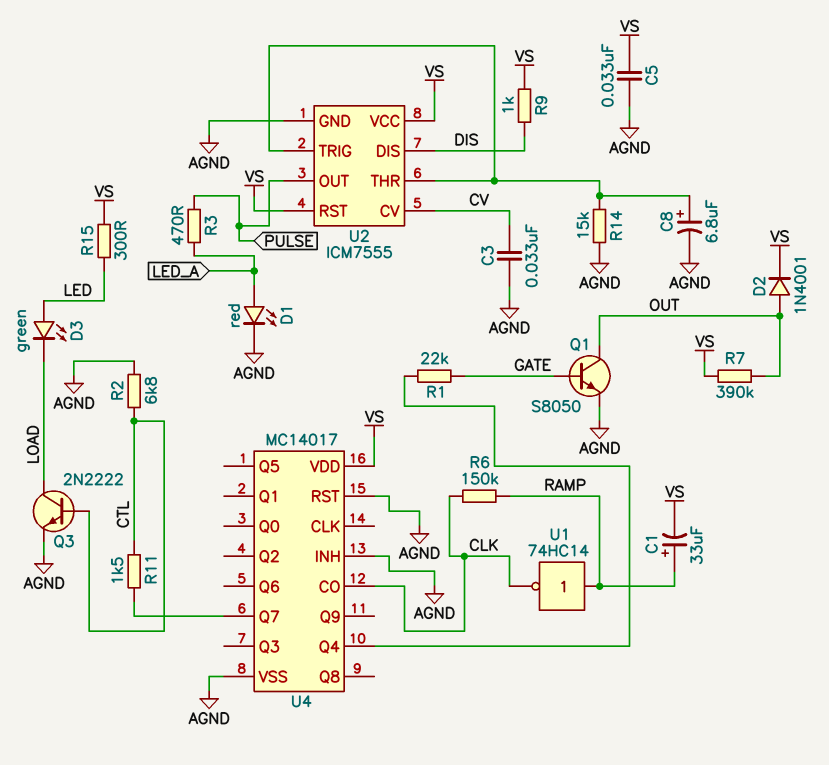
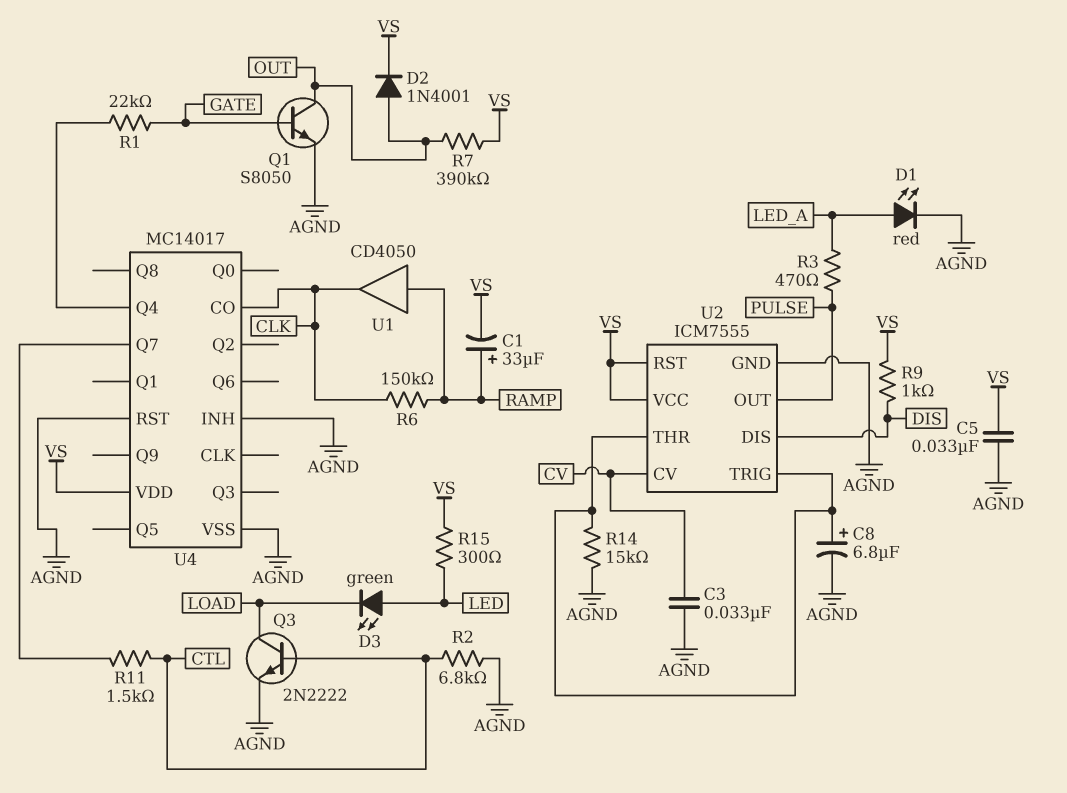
U1: NOT 74HC14 (in RAMP, out CLK) -> buffer CD4050 (in RAMP, out CLK)

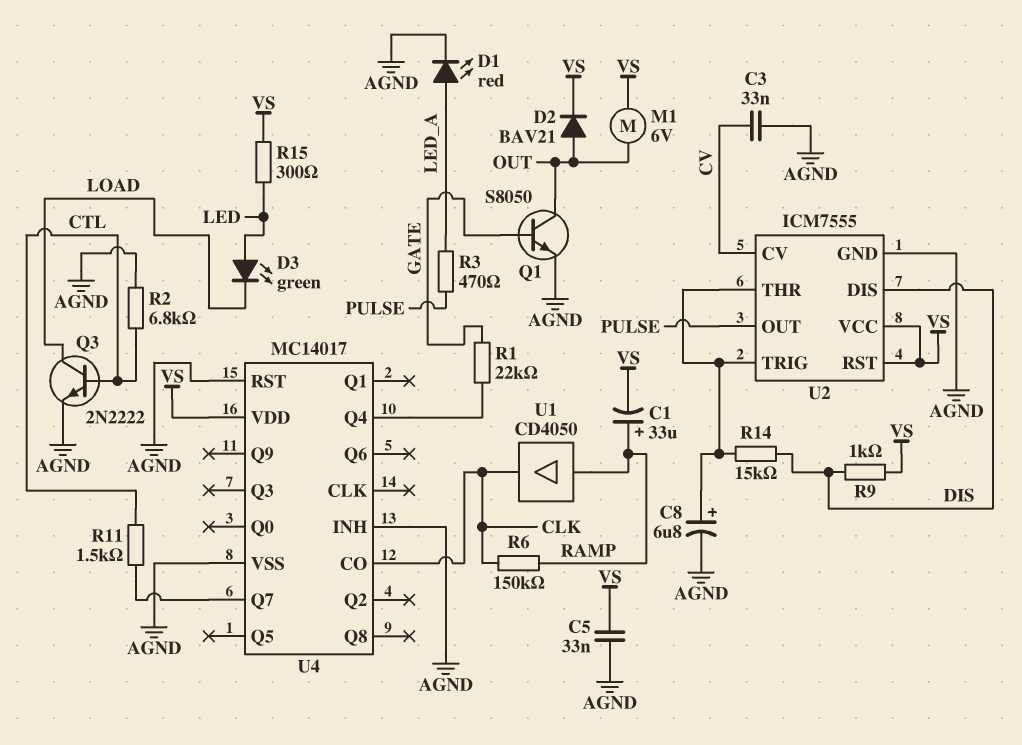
D2: diode 1N4001 (A OUT, K VS) -> diode BAV21 (A OUT, K VS)
M1: none -> motor 6V (OUT, VS)
R7: 390k (OUT, VS) -> none
R14: 15k (AGND, U2/THR) -> 15k (DIS, U2/THR)

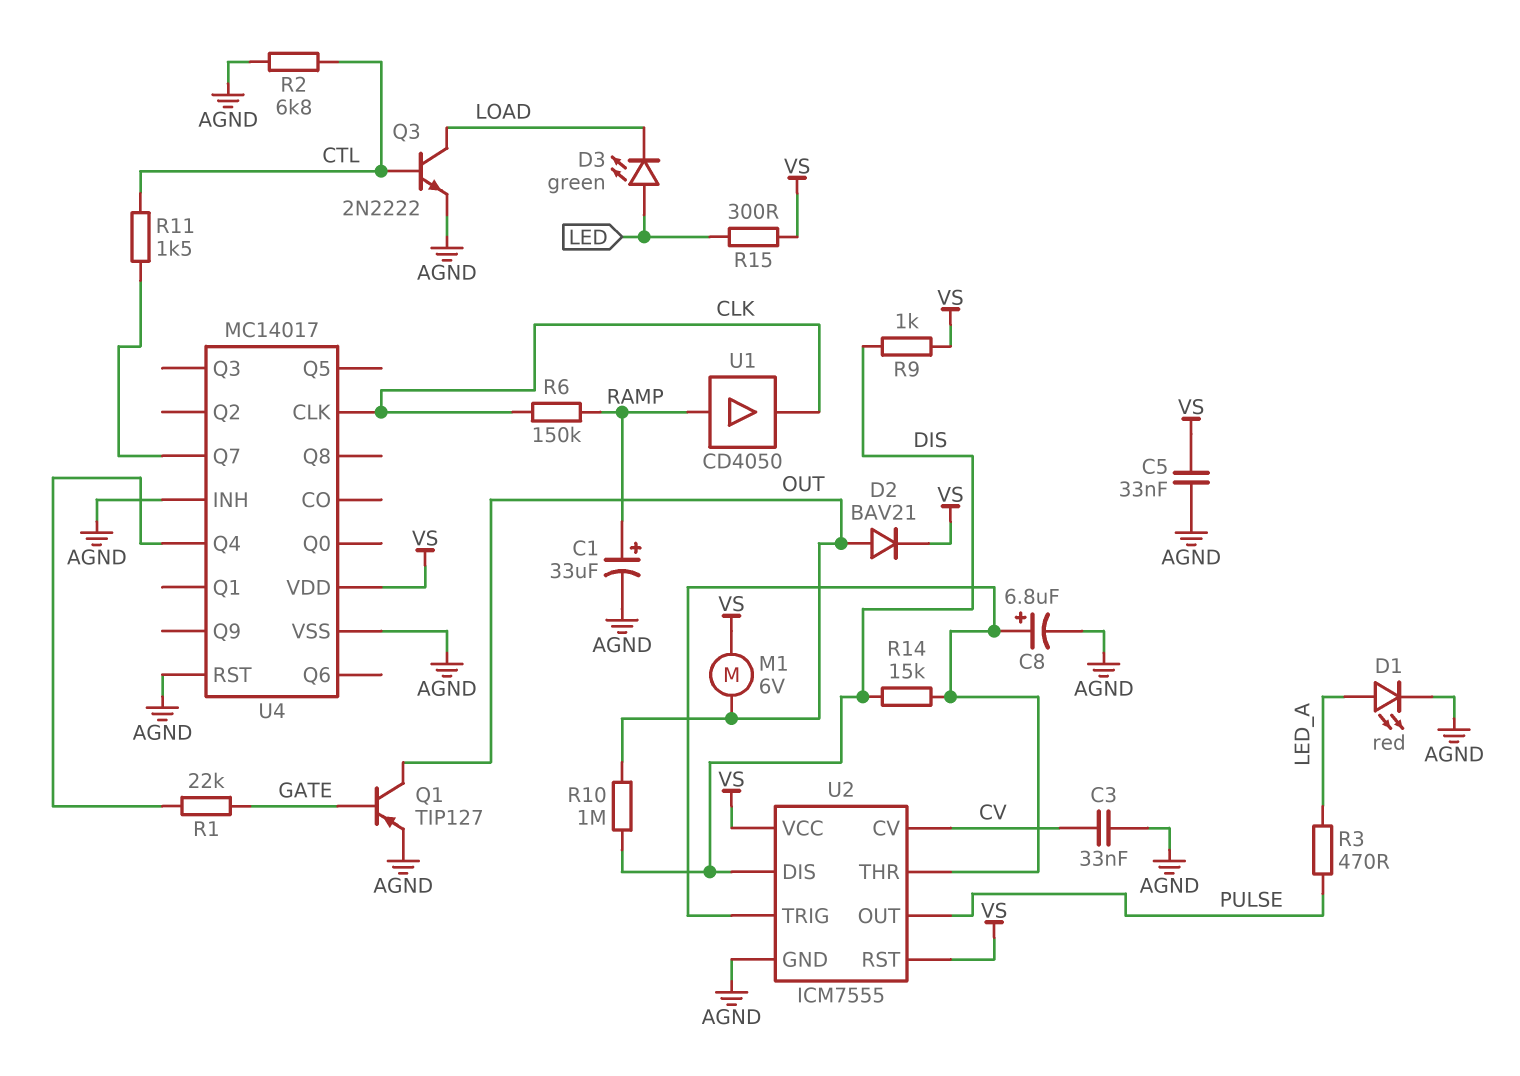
C1: 33uF (plus RAMP, minus VS) -> 33uF (plus RAMP, minus AGND)
Q1: NPN S8050 (B GATE, C OUT, E AGND) -> PNP TIP127 (B GATE, C OUT, E AGND)
R10: none -> 1M (DIS, OUT)
U4 pin CLK: none -> CLK
U4 pin CO: CLK -> none

